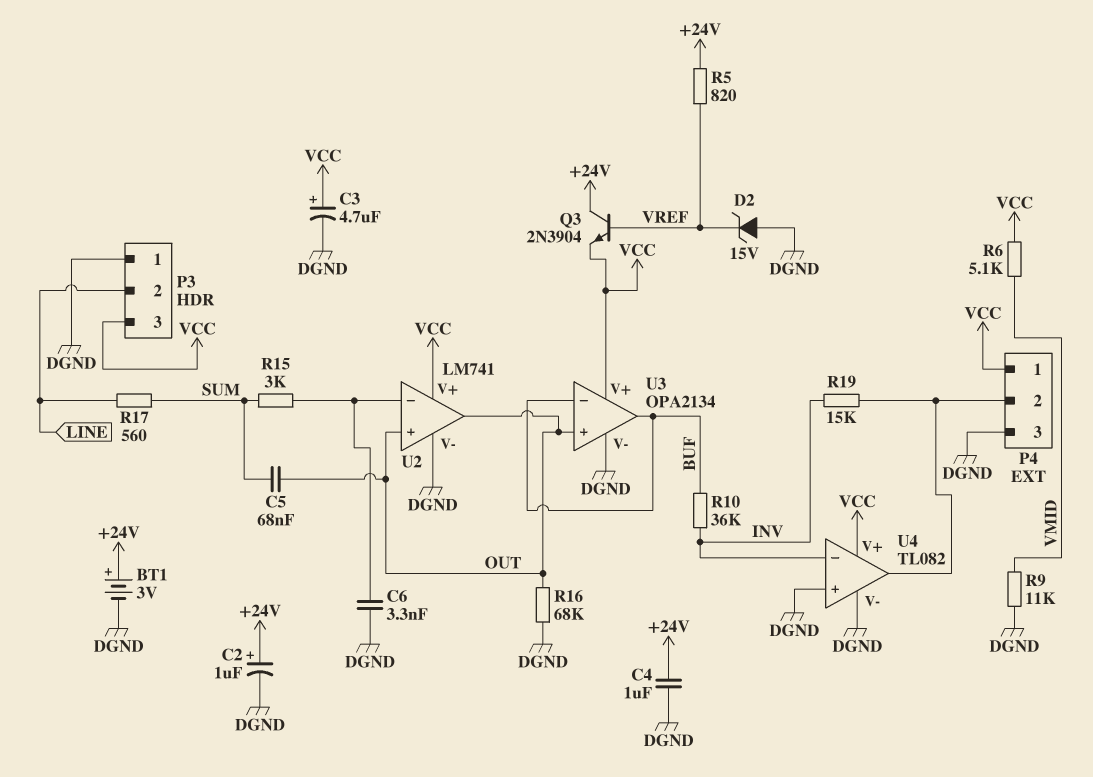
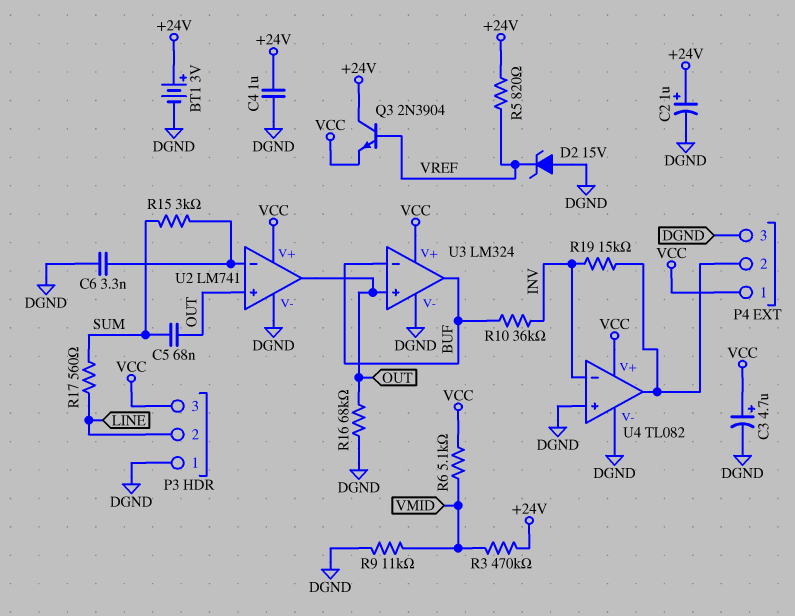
R3: none -> 470k (+24V, VMID)
U3: OPA2134 -> LM324

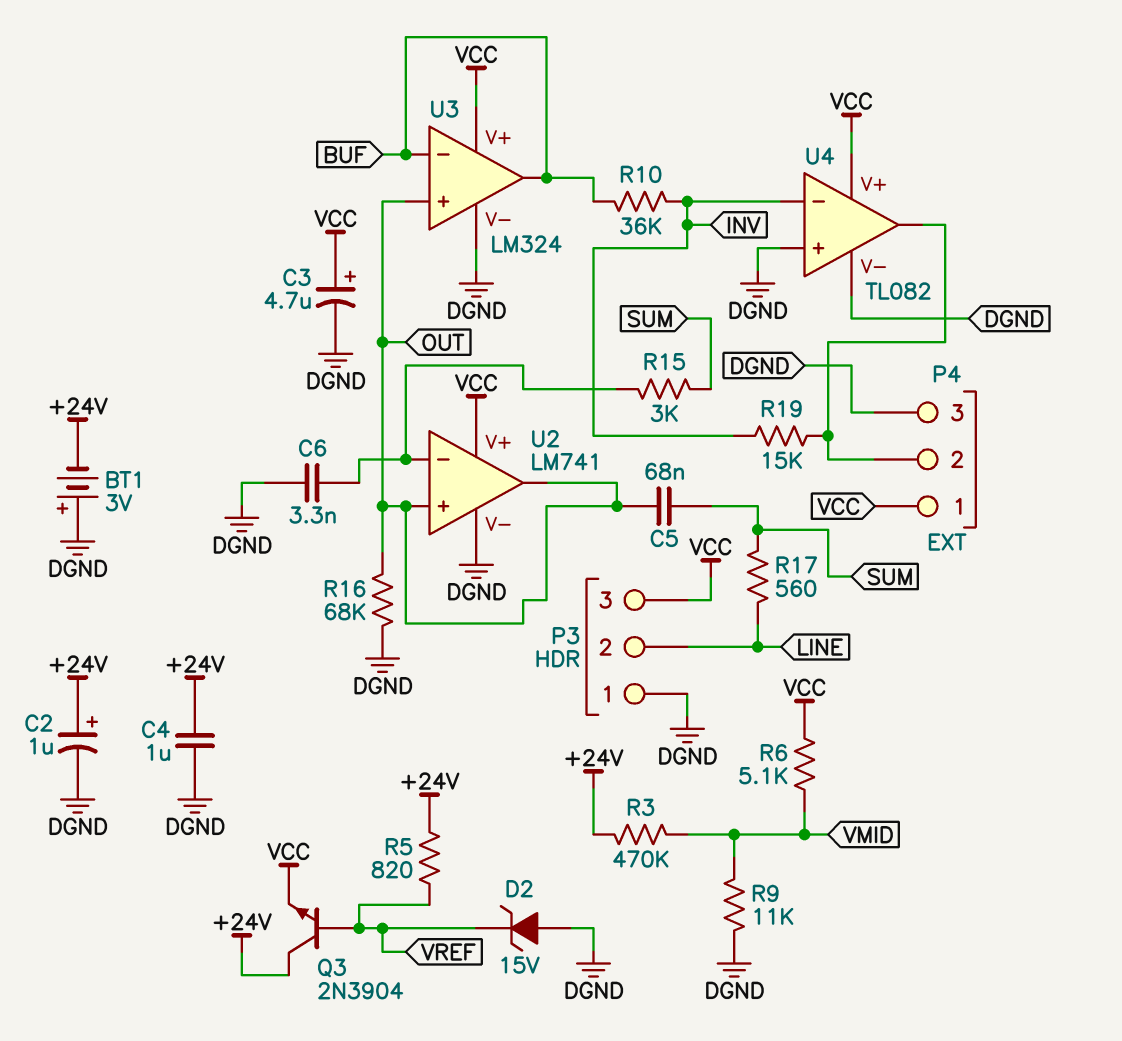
BT1: 3V (plus +24V, minus DGND) -> 3V (plus DGND, minus +24V)

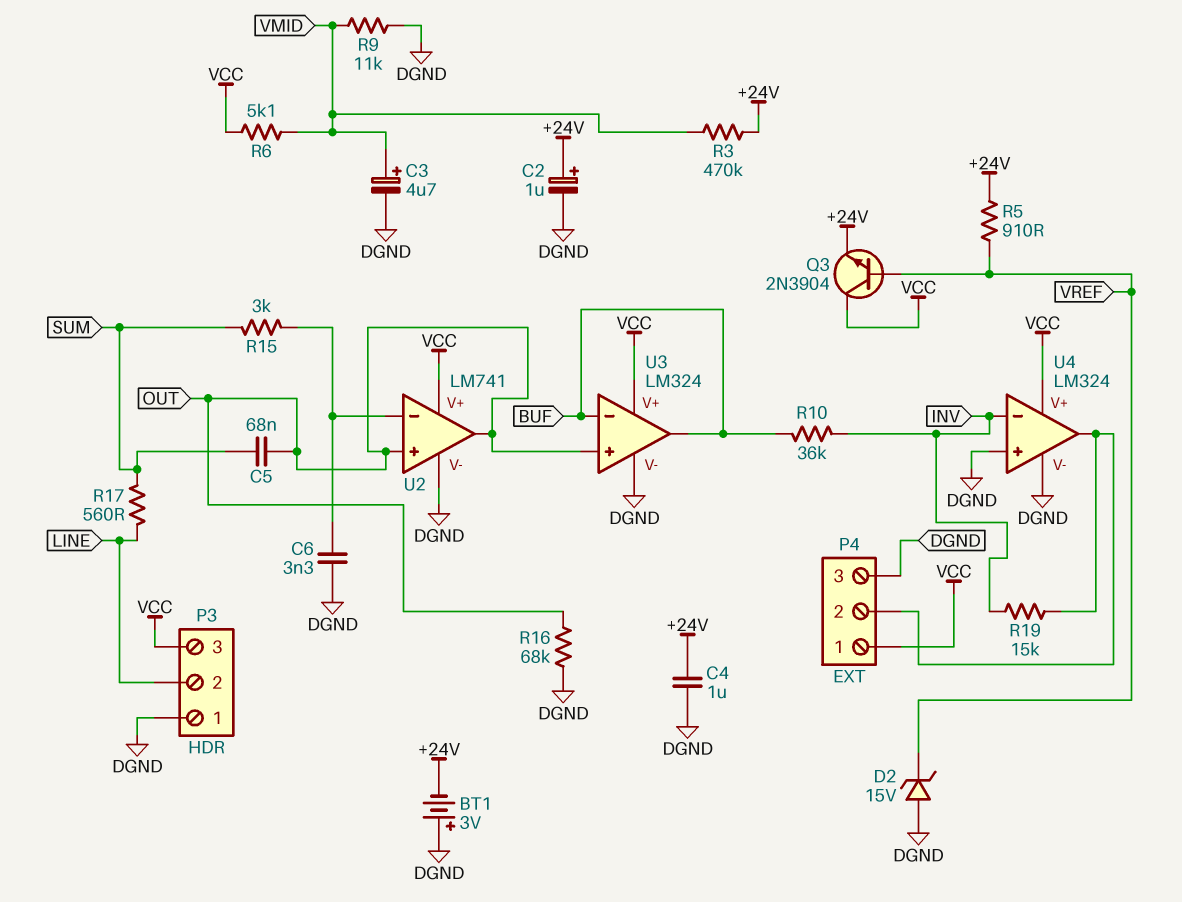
C3: 4.7uF (plus VCC, minus DGND) -> 4.7uF (plus VMID, minus DGND)
Q3: NPN 2N3904 (B VREF, C +24V, E VCC) -> NPN 2N3904 (B VREF, C VCC, E +24V)
R5: 820 (+24V, VREF) -> 910 (+24V, VREF)
U4: TL082 -> LM324

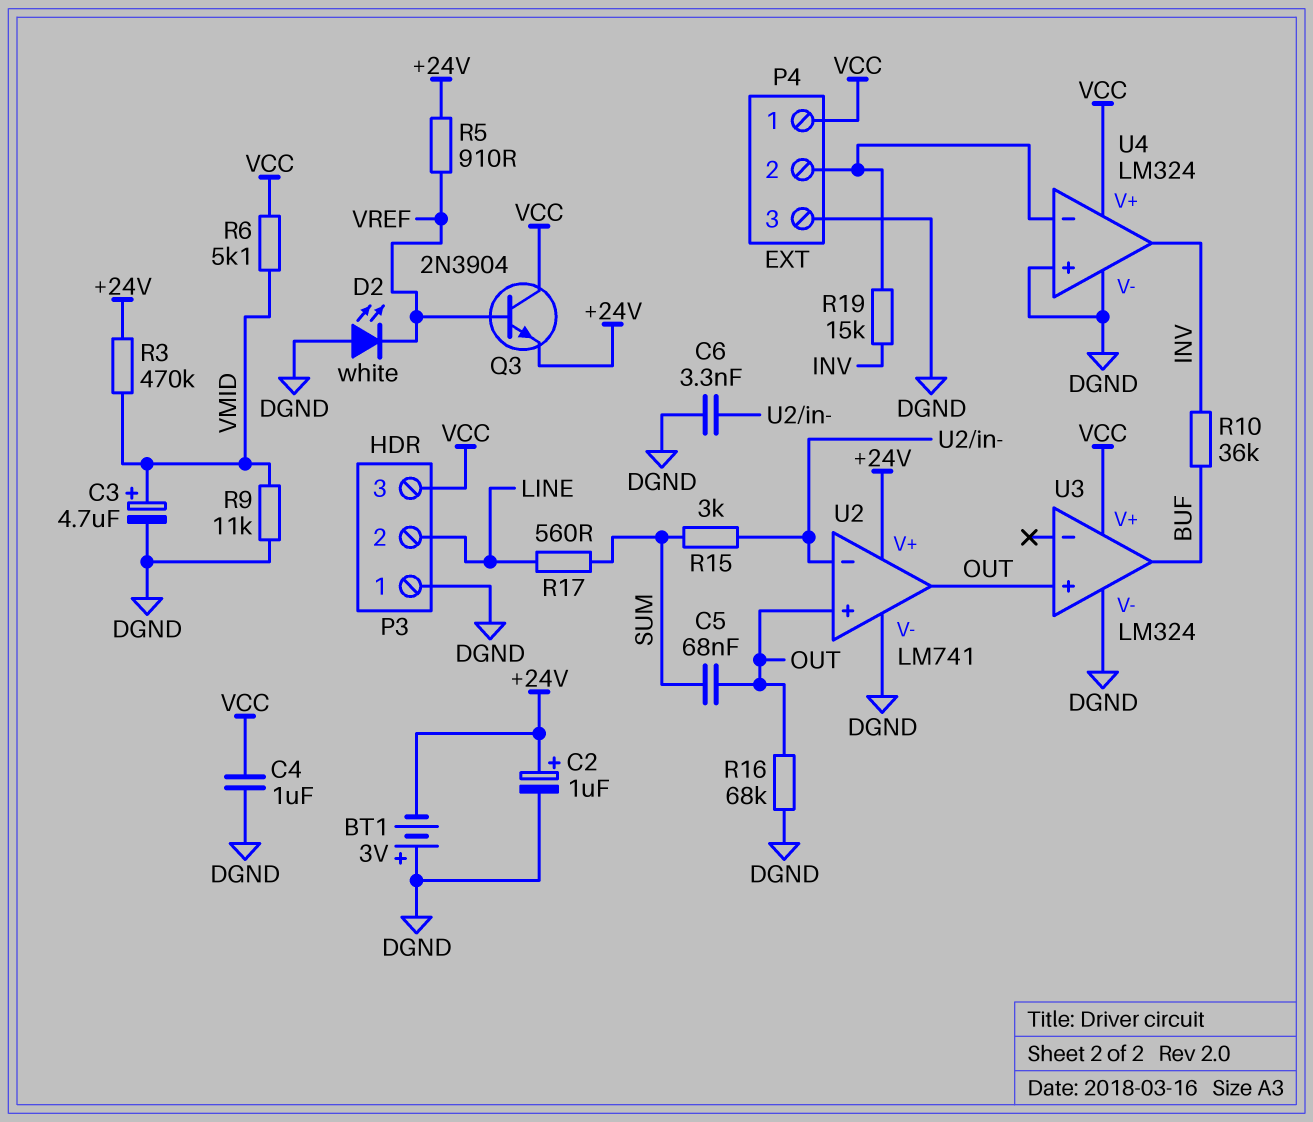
C4: 1uF (+24V, DGND) -> 1uF (DGND, VCC)
D2: zener 15V (A DGND, K VREF) -> LED white (A DGND, K VREF)
U2 pin V+: VCC -> +24V
U3 pin in-: BUF -> none
U4 pin in-: INV -> P4/2
U4 pin out: P4/2 -> INV

